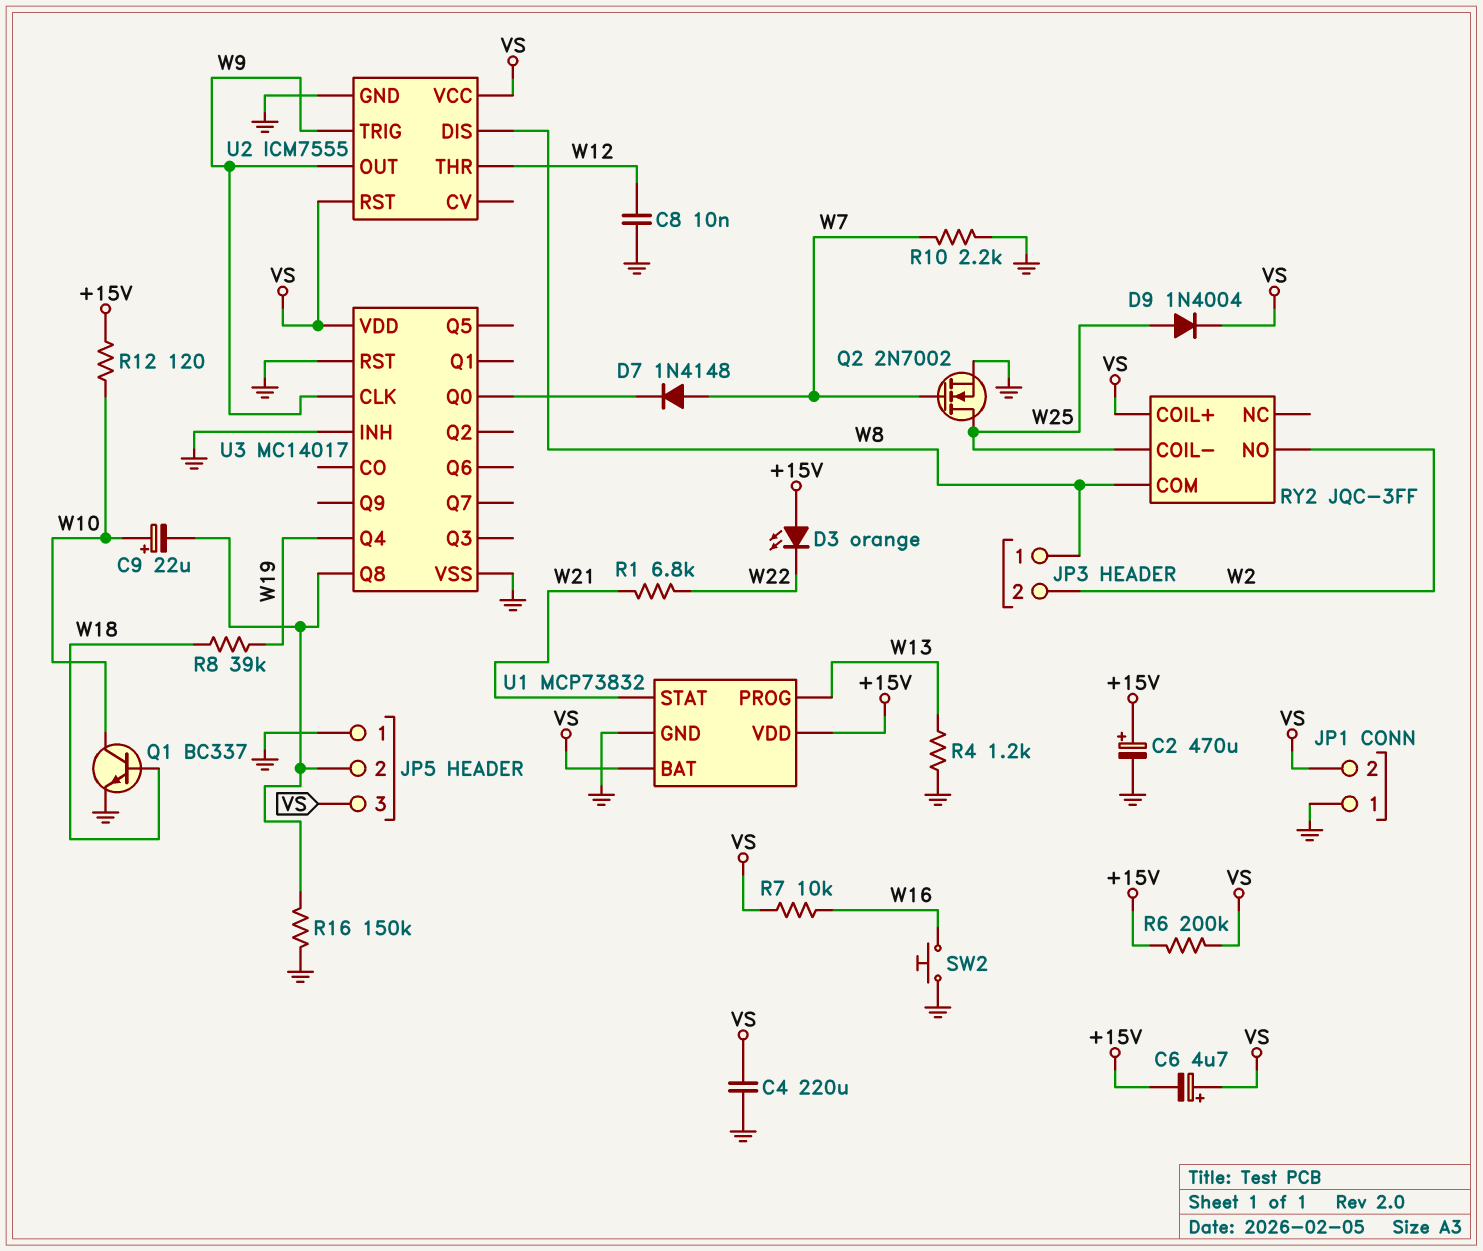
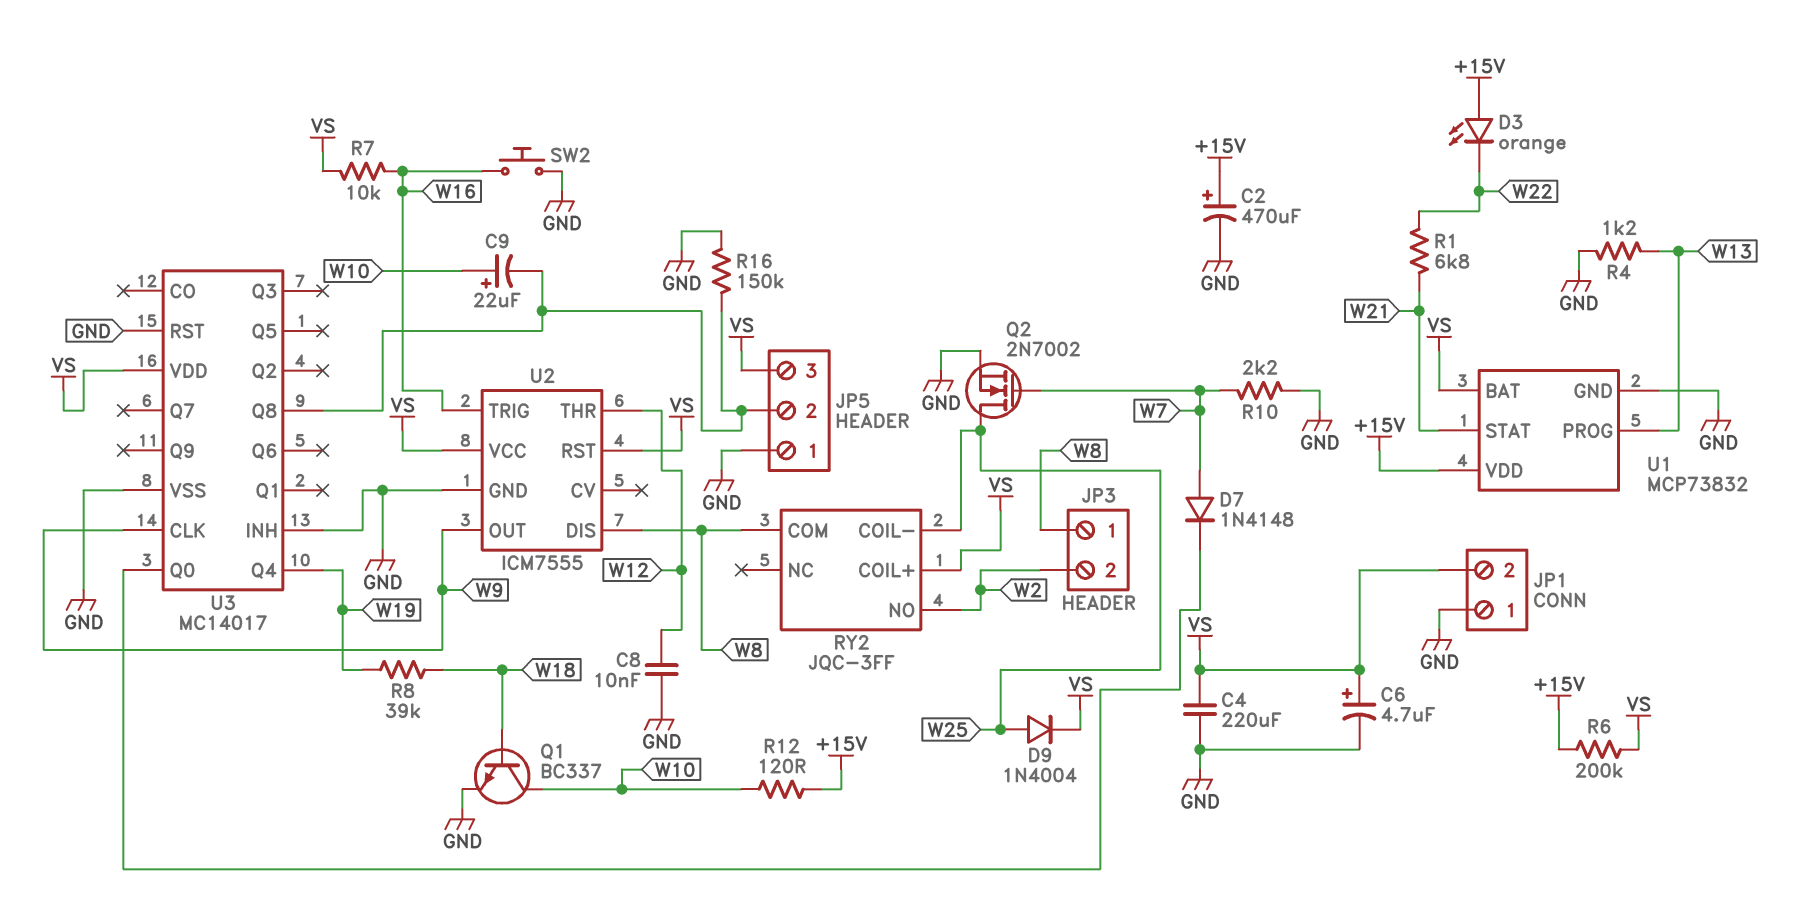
C6: 4.7uF (plus VS, minus +15V) -> 4.7uF (plus VS, minus GND)
U2 pin TRIG: W9 -> W16

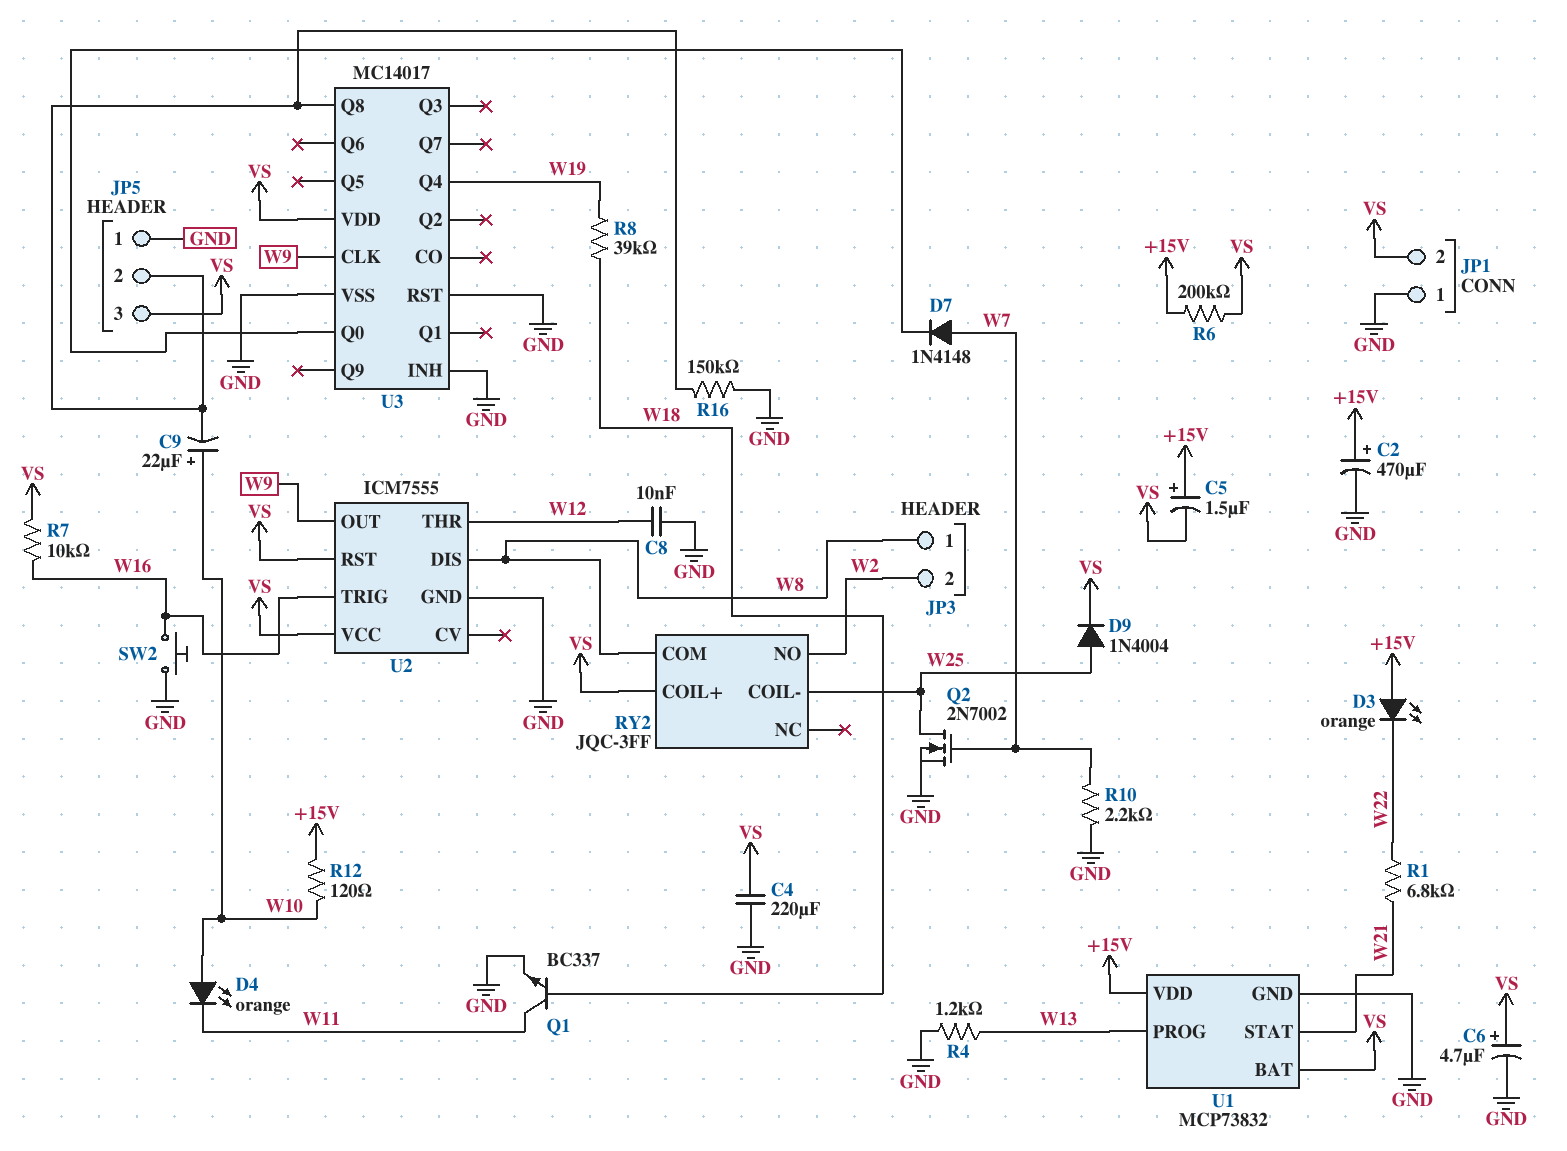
C5: none -> 1.5uF (plus +15V, minus VS)
D4: none -> LED orange (A W10, K W11)
Q1: NPN BC337 (B W18, C W10, E GND) -> NPN BC337 (B W18, C W11, E GND)

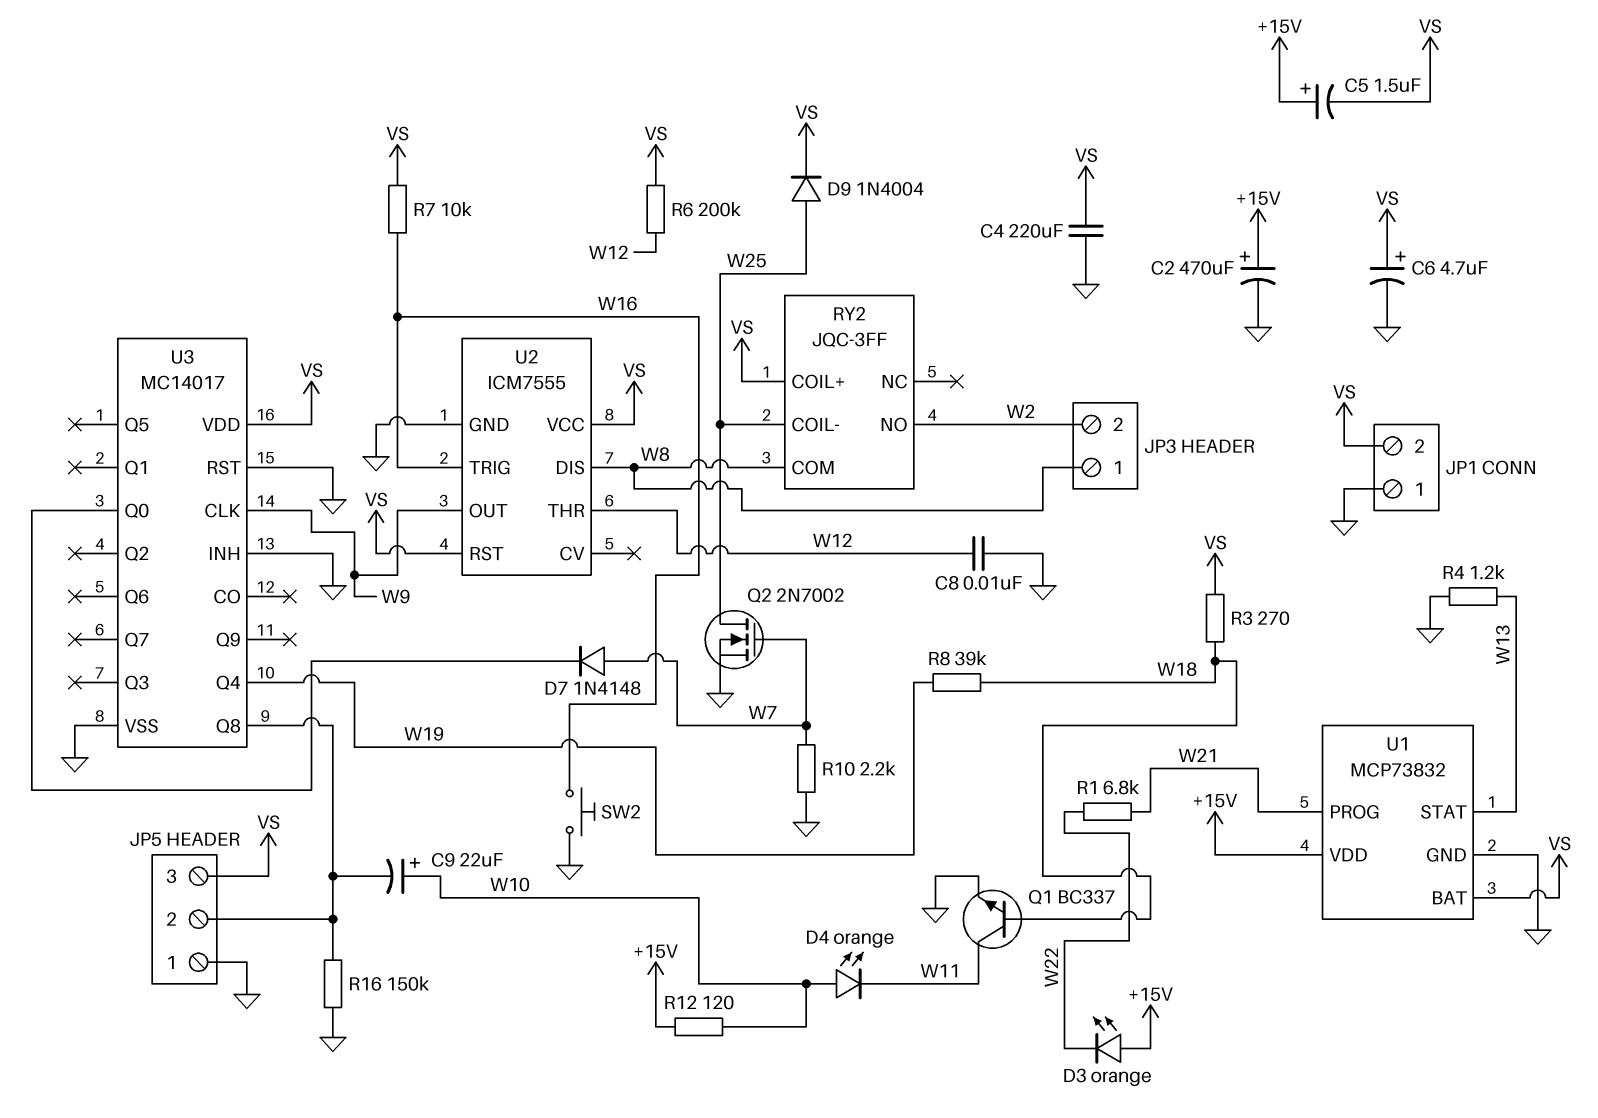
R3: none -> 270 (VS, W18)
R6: 200k (+15V, VS) -> 200k (VS, W12)
U1 pin PROG: W13 -> W21
U1 pin STAT: W21 -> W13

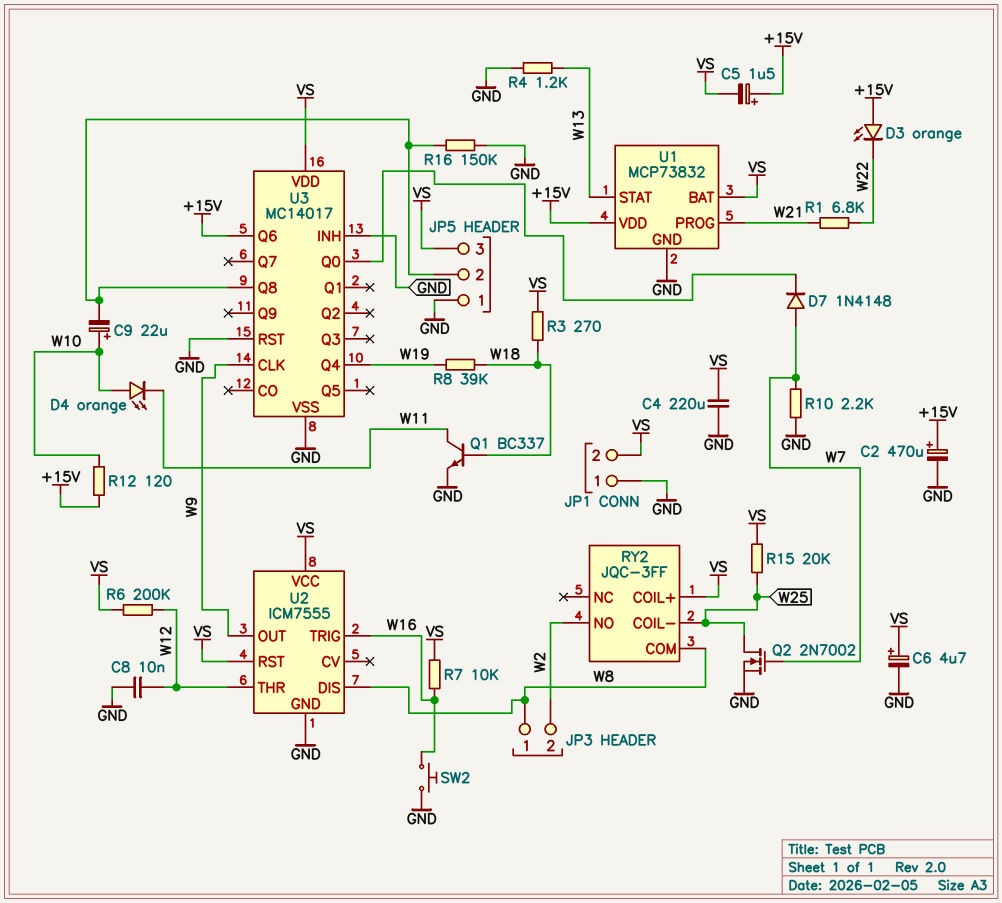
D9: diode 1N4004 (A W25, K VS) -> none
R15: none -> 20k (VS, W25)
U3 pin Q6: none -> +15V

